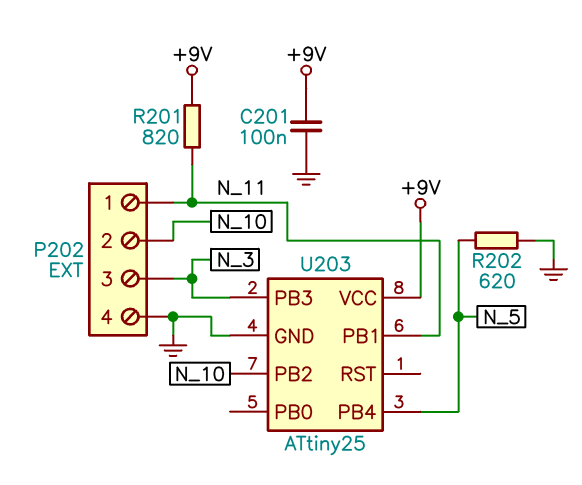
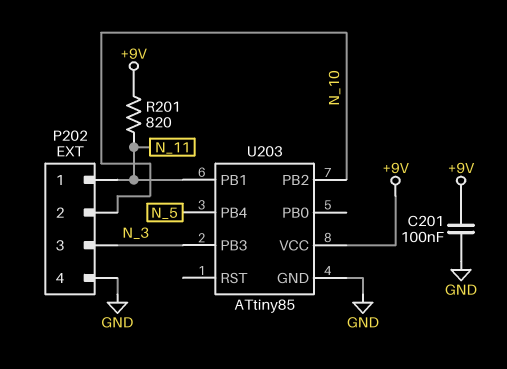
R202: 620 (GND, N_5) -> none
U203: ATtiny25 -> ATtiny85

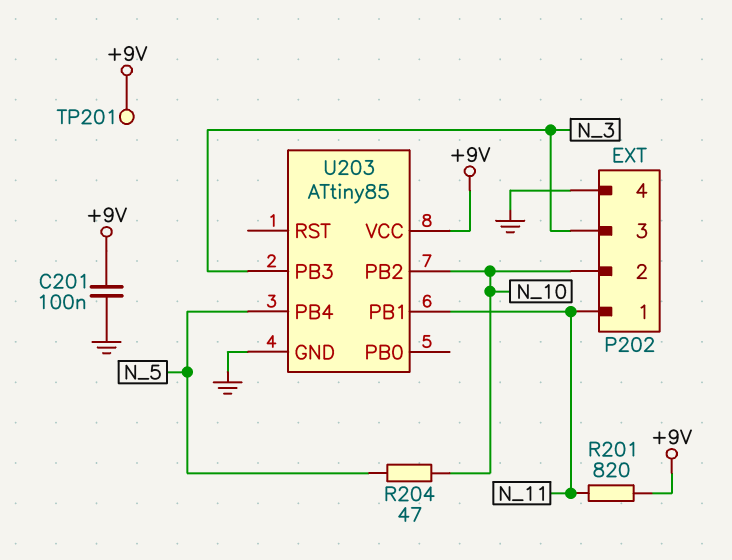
R204: none -> 47 (N_5, N_10)
TP201: none -> test point (+9V)

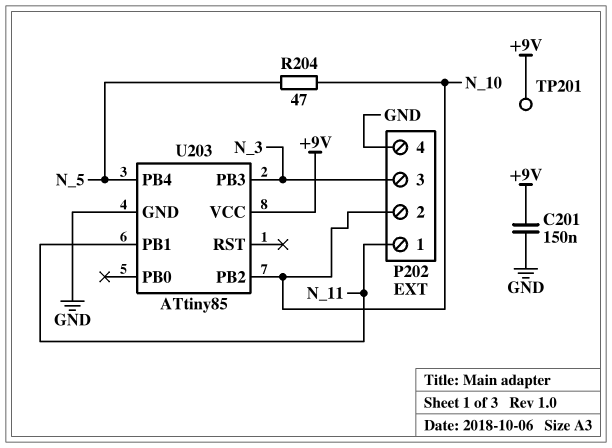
C201: 100nF (+9V, GND) -> 150nF (+9V, GND)
R201: 820 (+9V, N_11) -> none

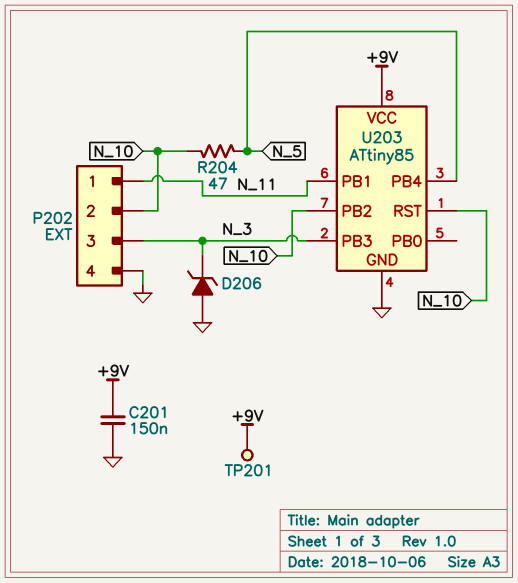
D206: none -> zener (A GND, K N_3)
U203 pin RST: none -> N_10

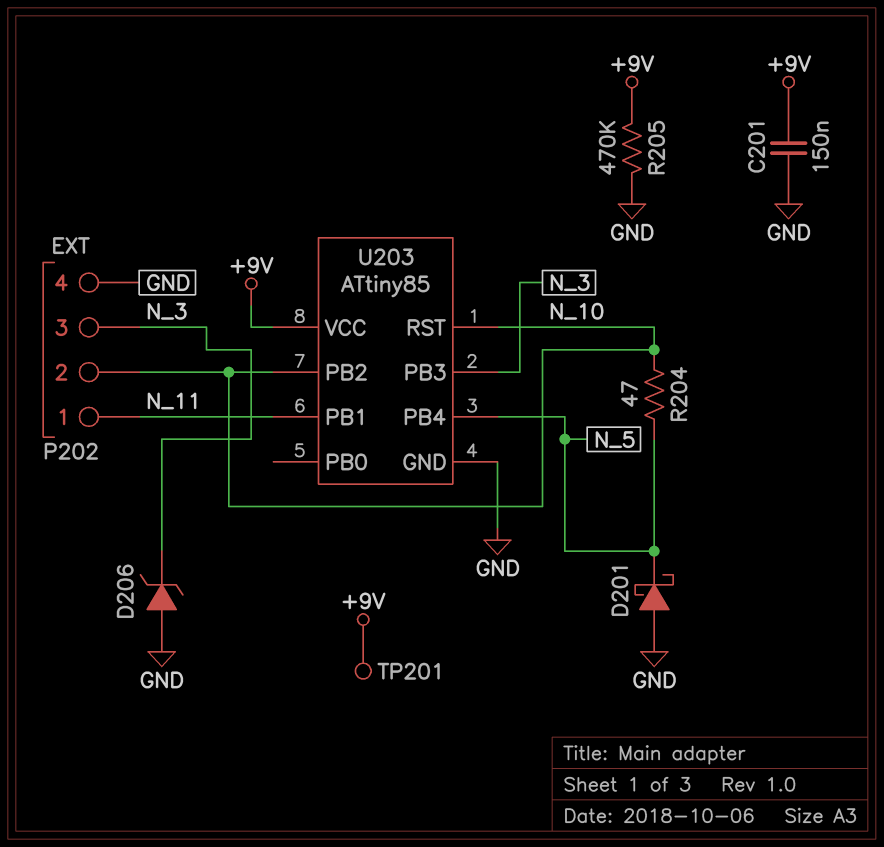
D201: none -> schottky (A GND, K N_5)
R205: none -> 470k (+9V, GND)

